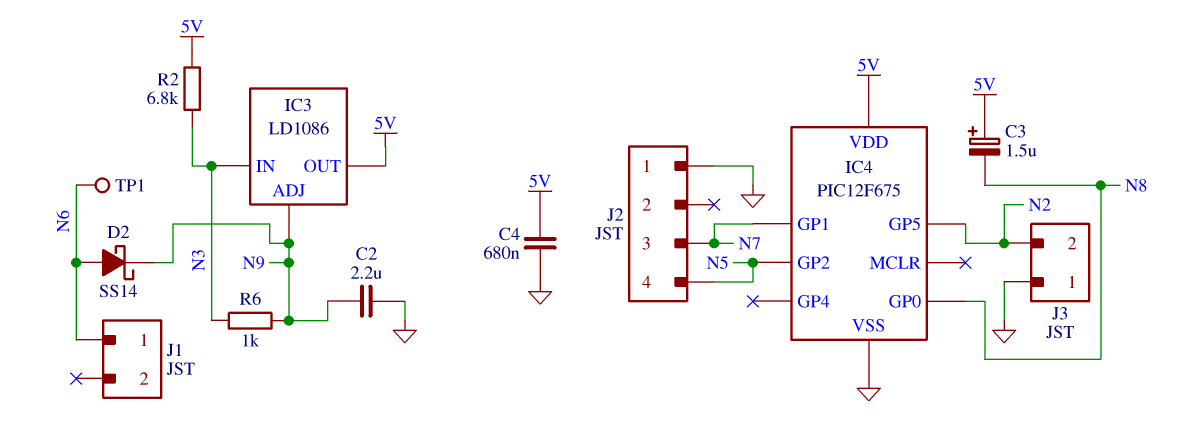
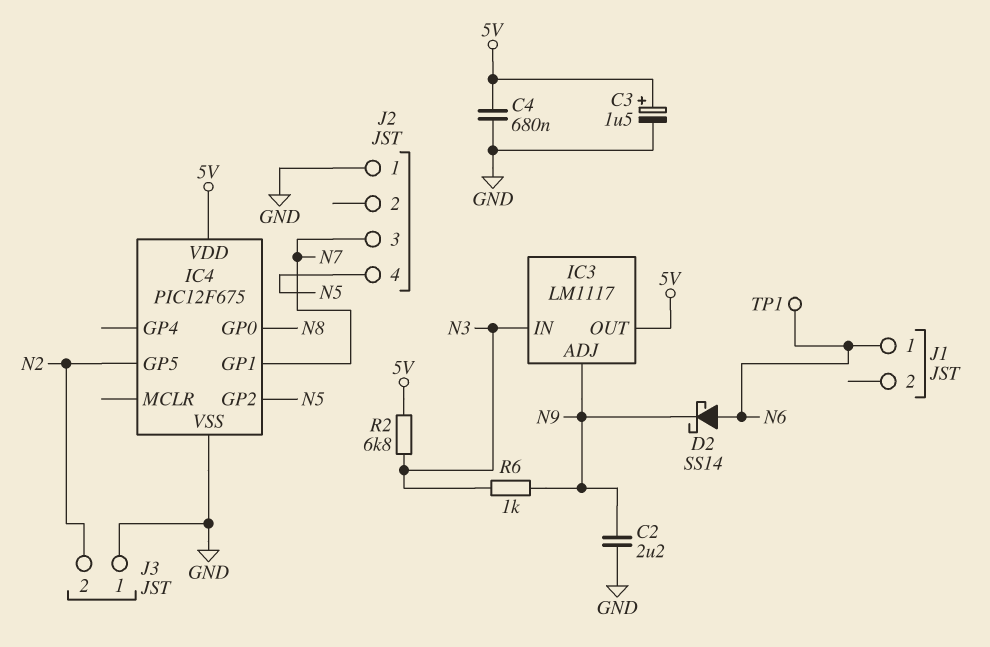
C3: 1.5uF (plus 5V, minus N8) -> 1.5uF (plus 5V, minus GND)
IC3: LD1086 -> LM1117

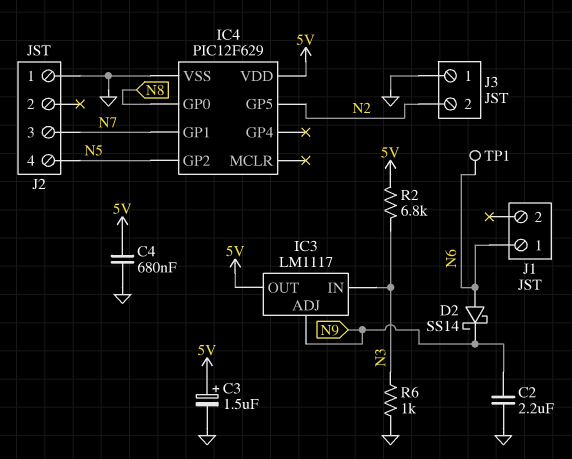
IC4: PIC12F675 -> PIC12F629
R6: 1k (N3, N9) -> 1k (GND, N3)

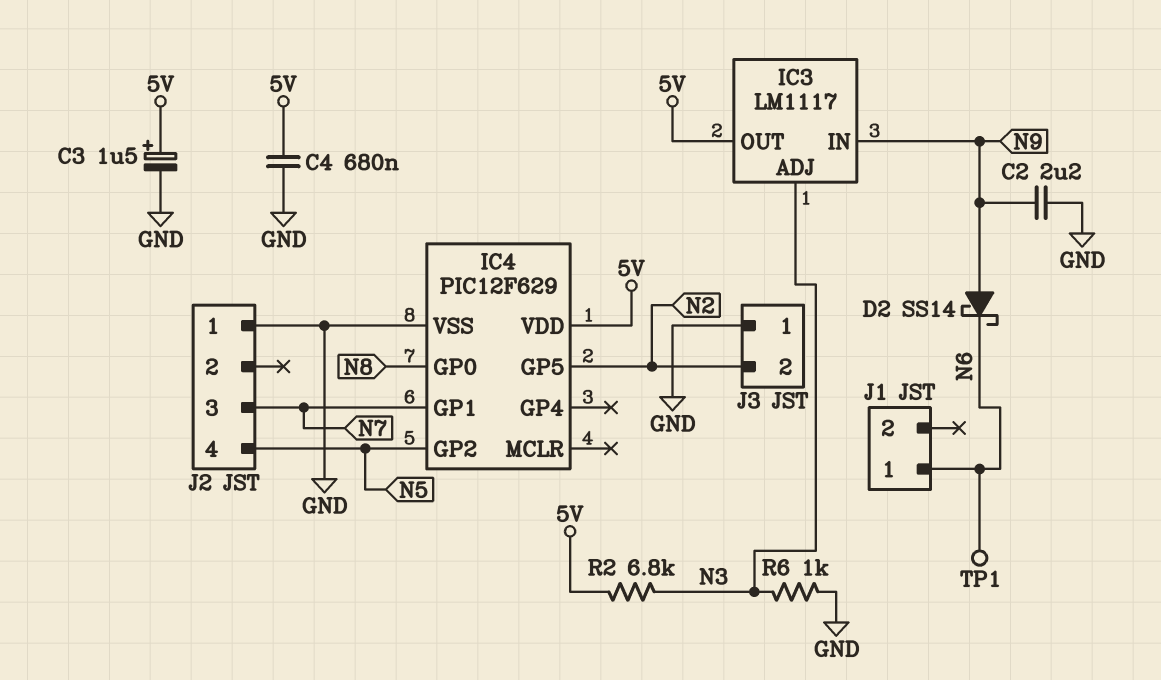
D2: schottky SS14 (A N6, K N9) -> schottky SS14 (A N9, K N6)
IC3 pin ADJ: N9 -> N3
IC3 pin IN: N3 -> N9

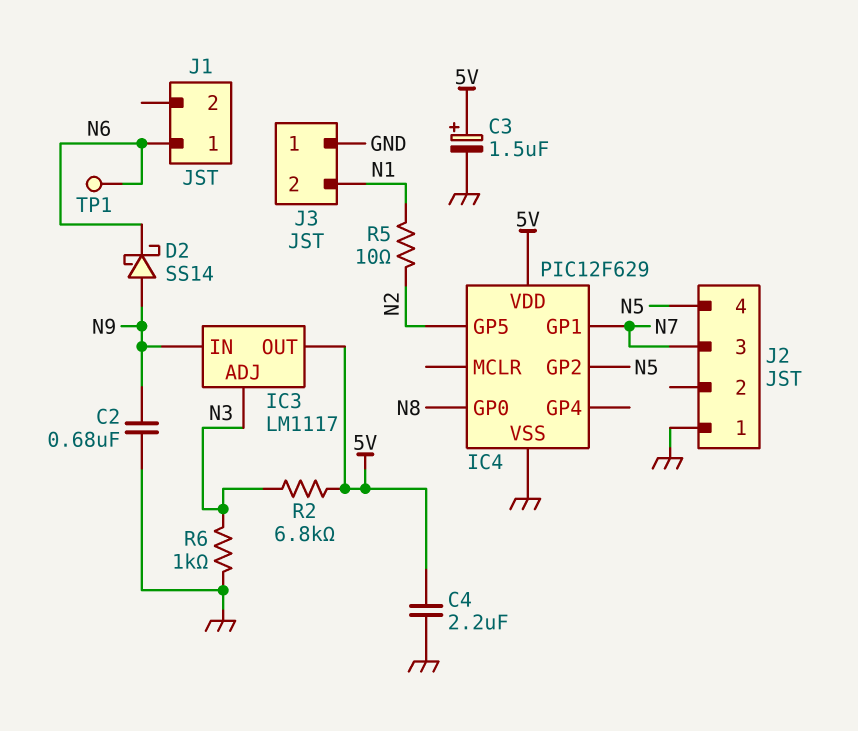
C2: 2.2uF (GND, N9) -> 680nF (GND, N9)
C4: 680nF (5V, GND) -> 2.2uF (5V, GND)
J3 pin 2: N2 -> N1
R5: none -> 10 (N1, N2)

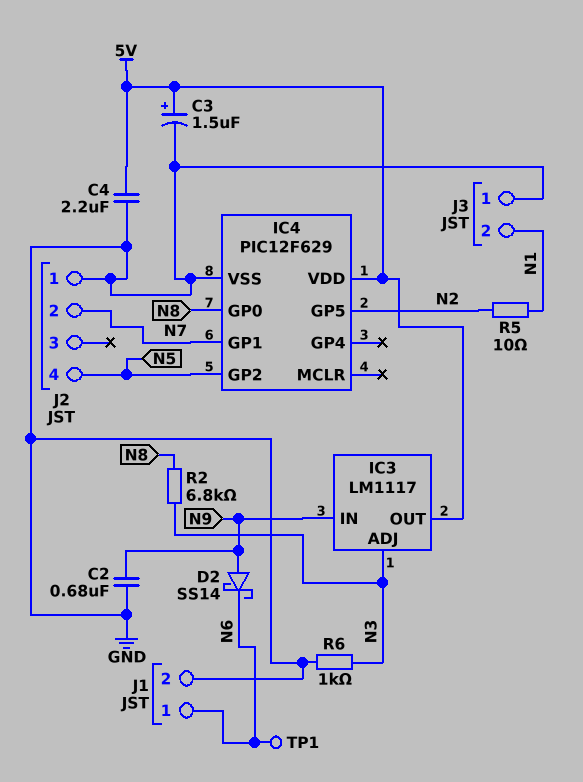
J1 pin 2: none -> GND
J2 pin 2: none -> N7
J2 pin 3: N7 -> none
R2: 6.8k (5V, N3) -> 6.8k (N3, N8)

